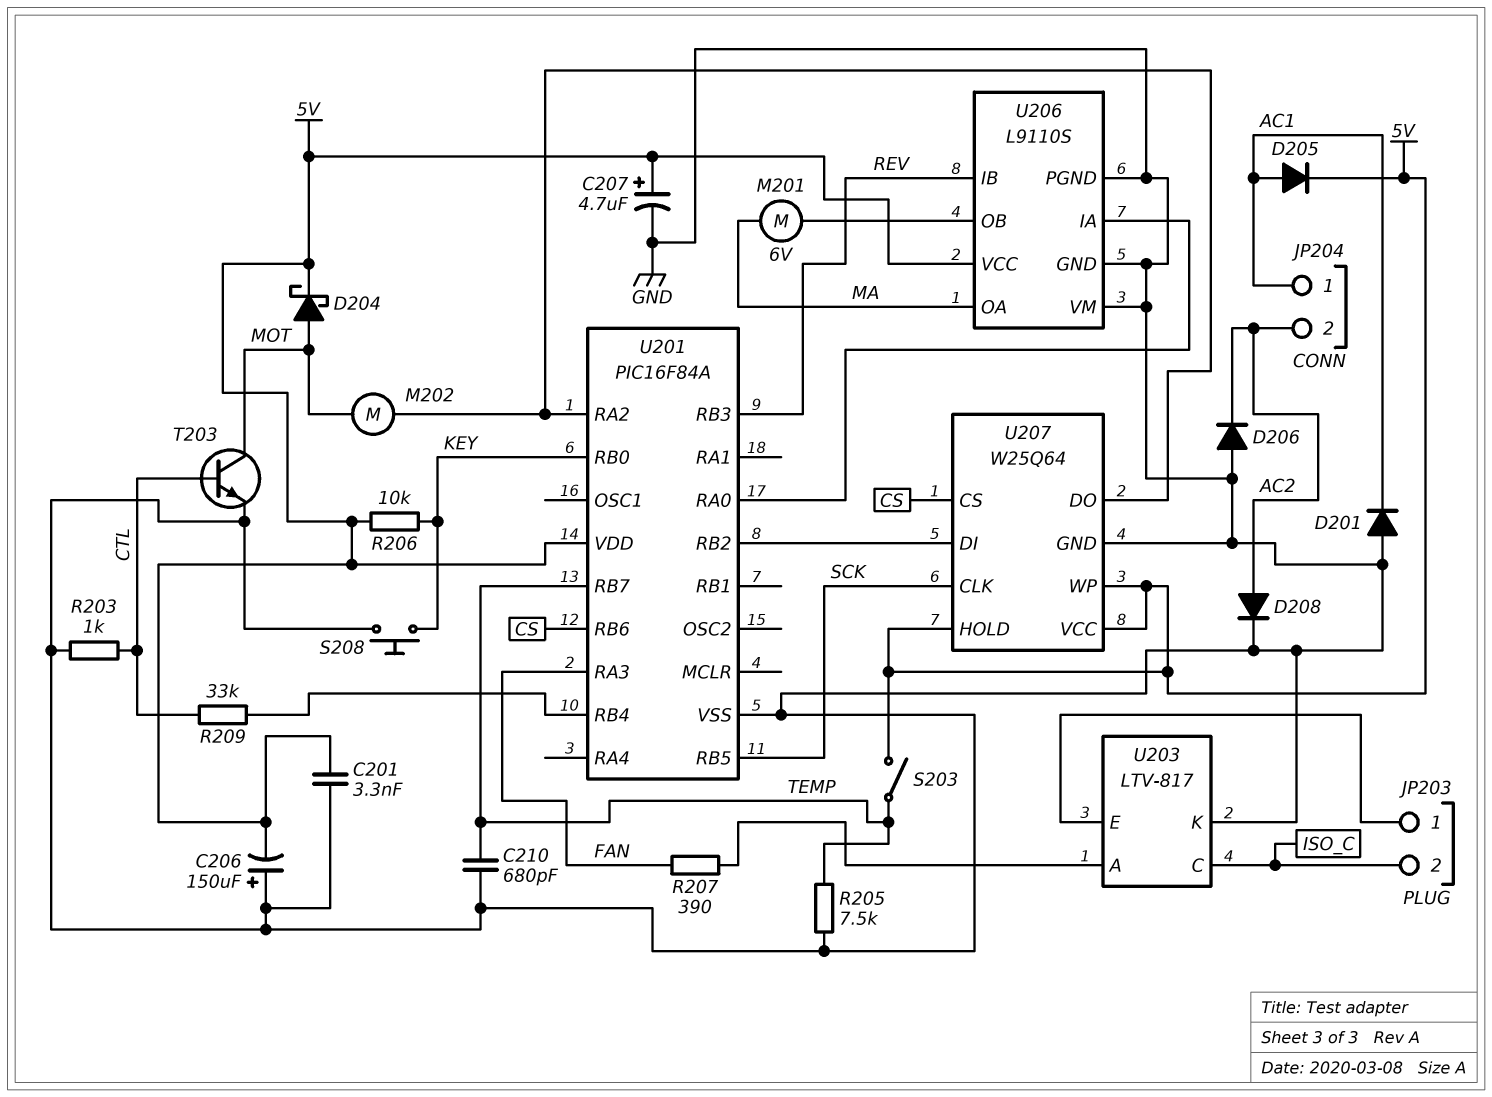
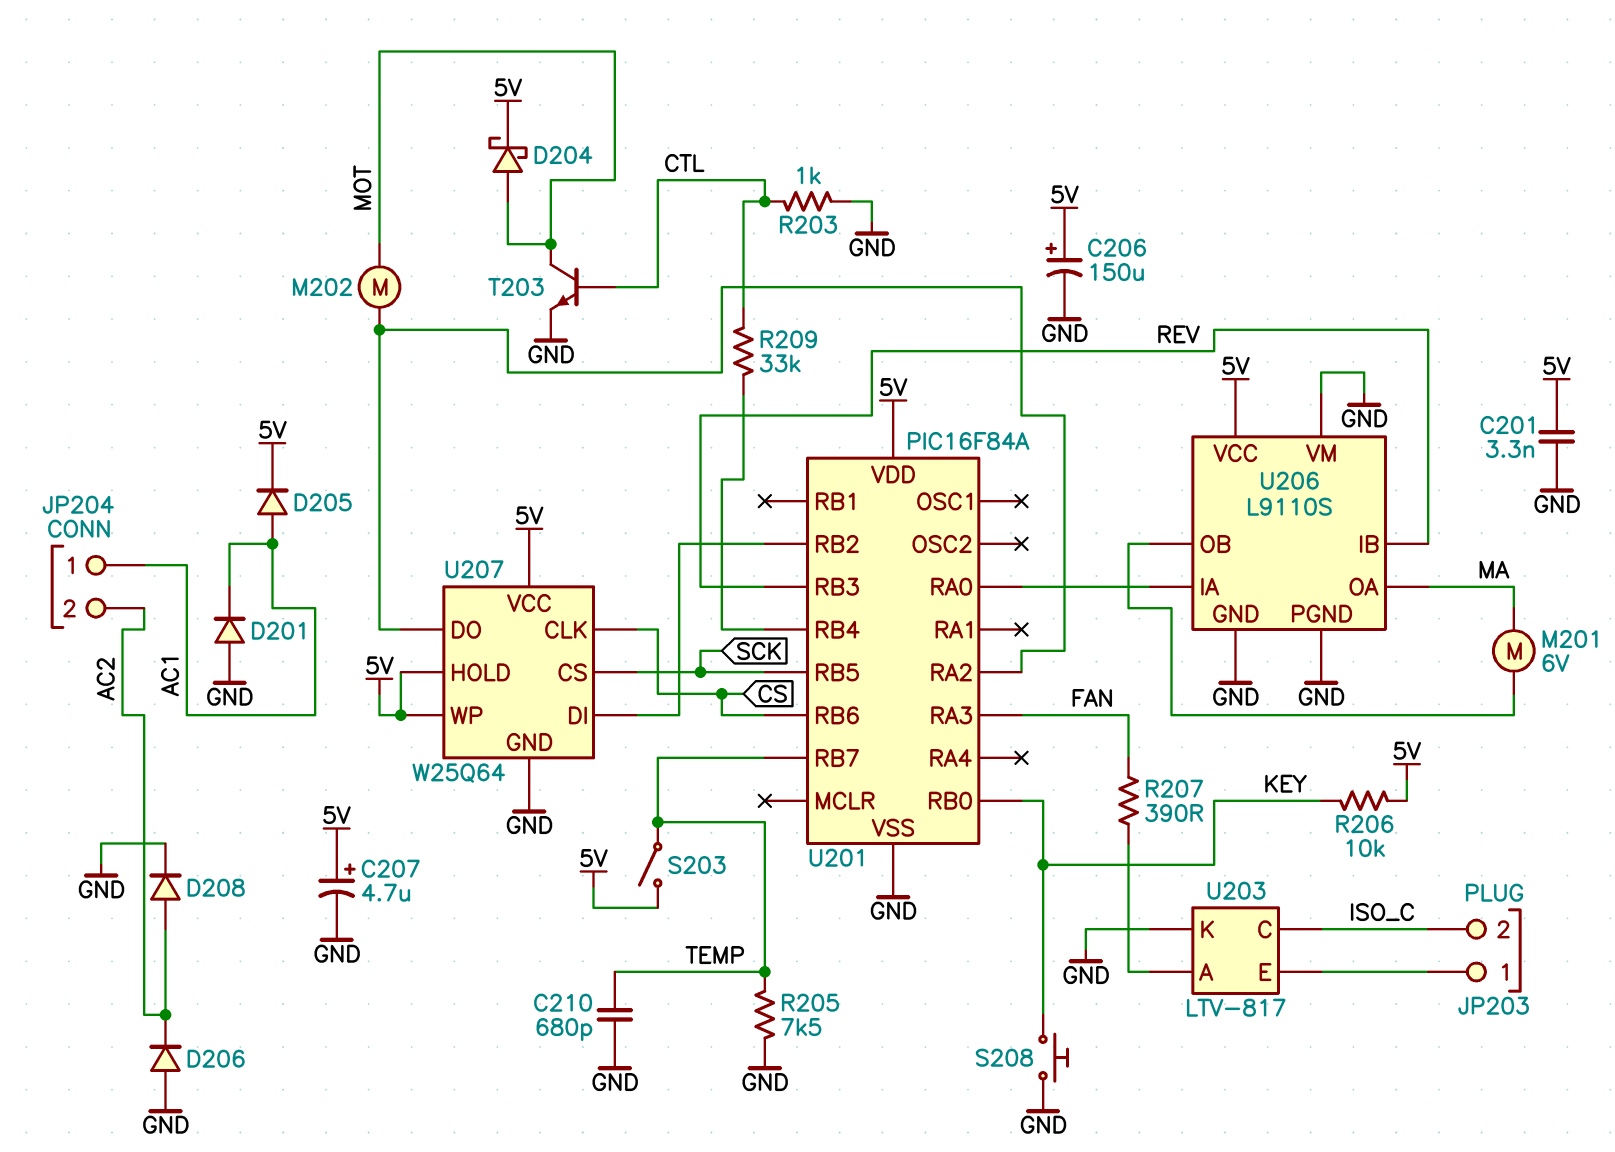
C206: 150uF (plus GND, minus 5V) -> 150uF (plus 5V, minus GND)
U207 pin CLK: SCK -> CS
U207 pin CS: CS -> SCK

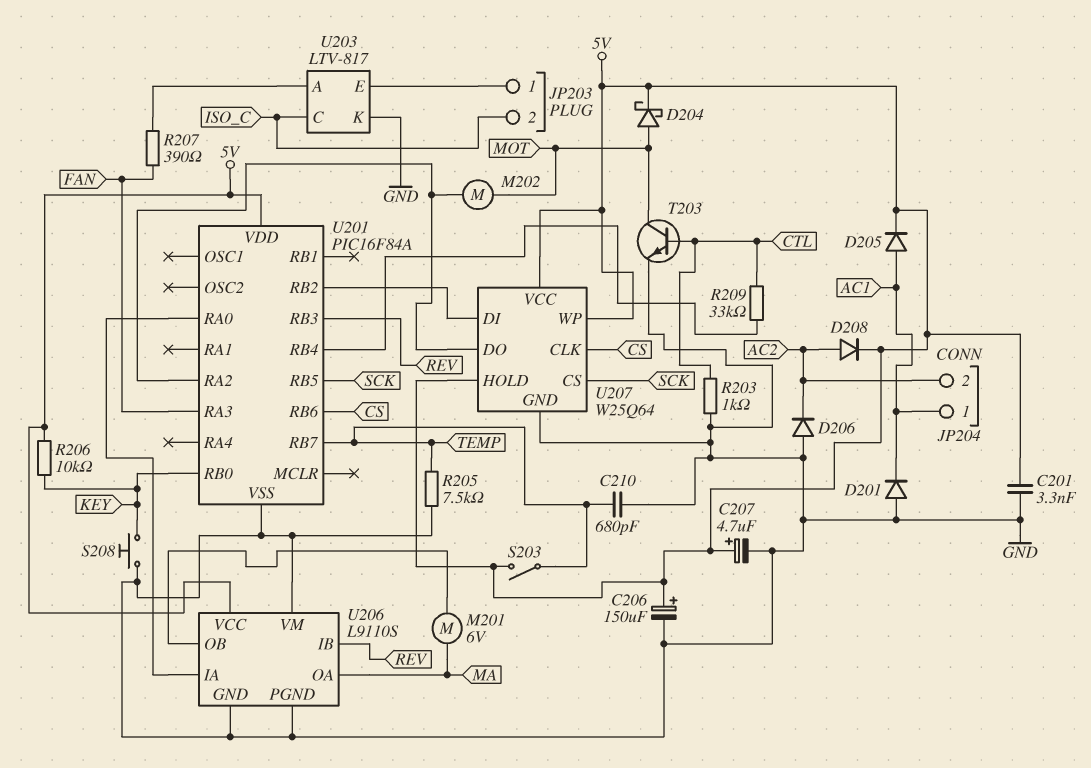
D208: diode (A AC2, K GND) -> diode (A AC2, K 5V)

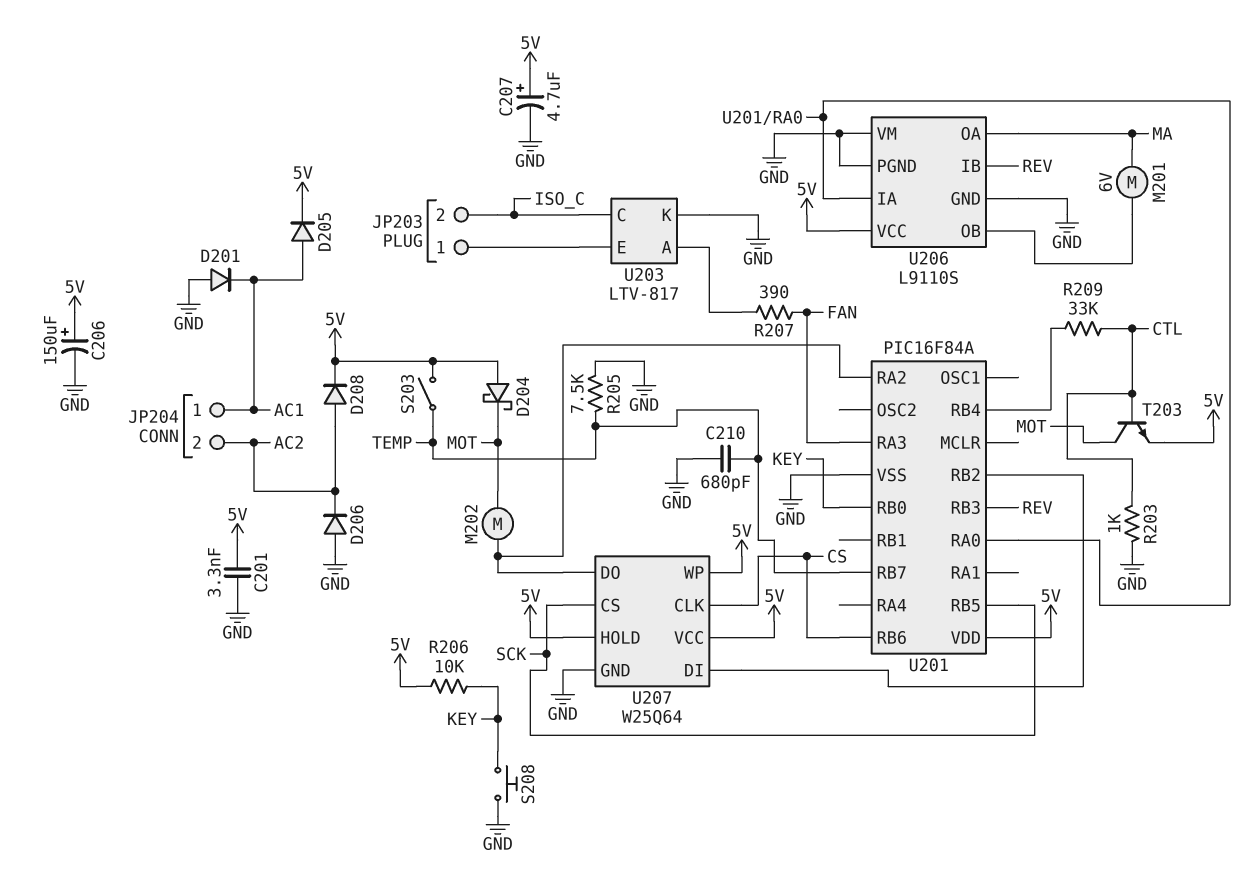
D204: schottky (A MOT, K 5V) -> schottky (A 5V, K MOT)
T203: NPN (B CTL, C MOT, E GND) -> NPN (B CTL, C MOT, E 5V)

